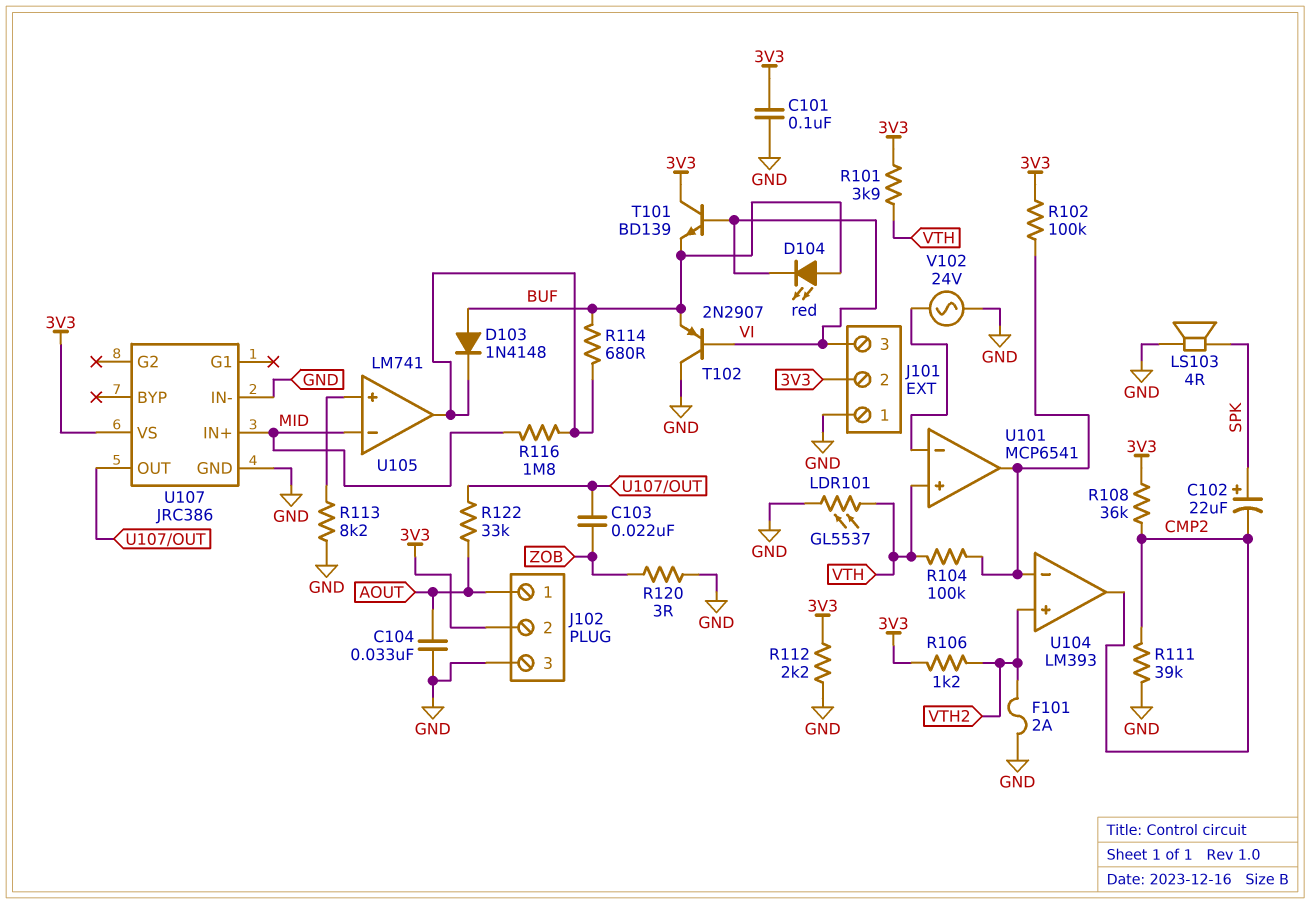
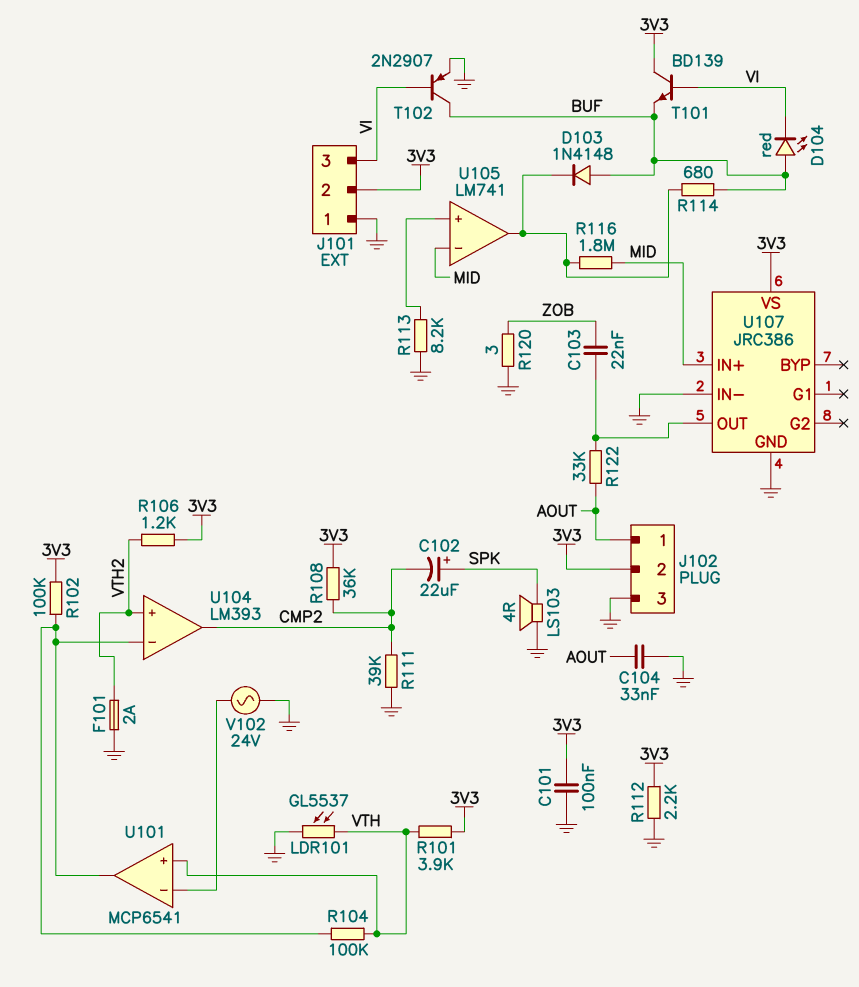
T102: PNP 2N2907 (B VI, C GND, E BUF) -> PNP 2N2907 (B VI, C BUF, E GND)

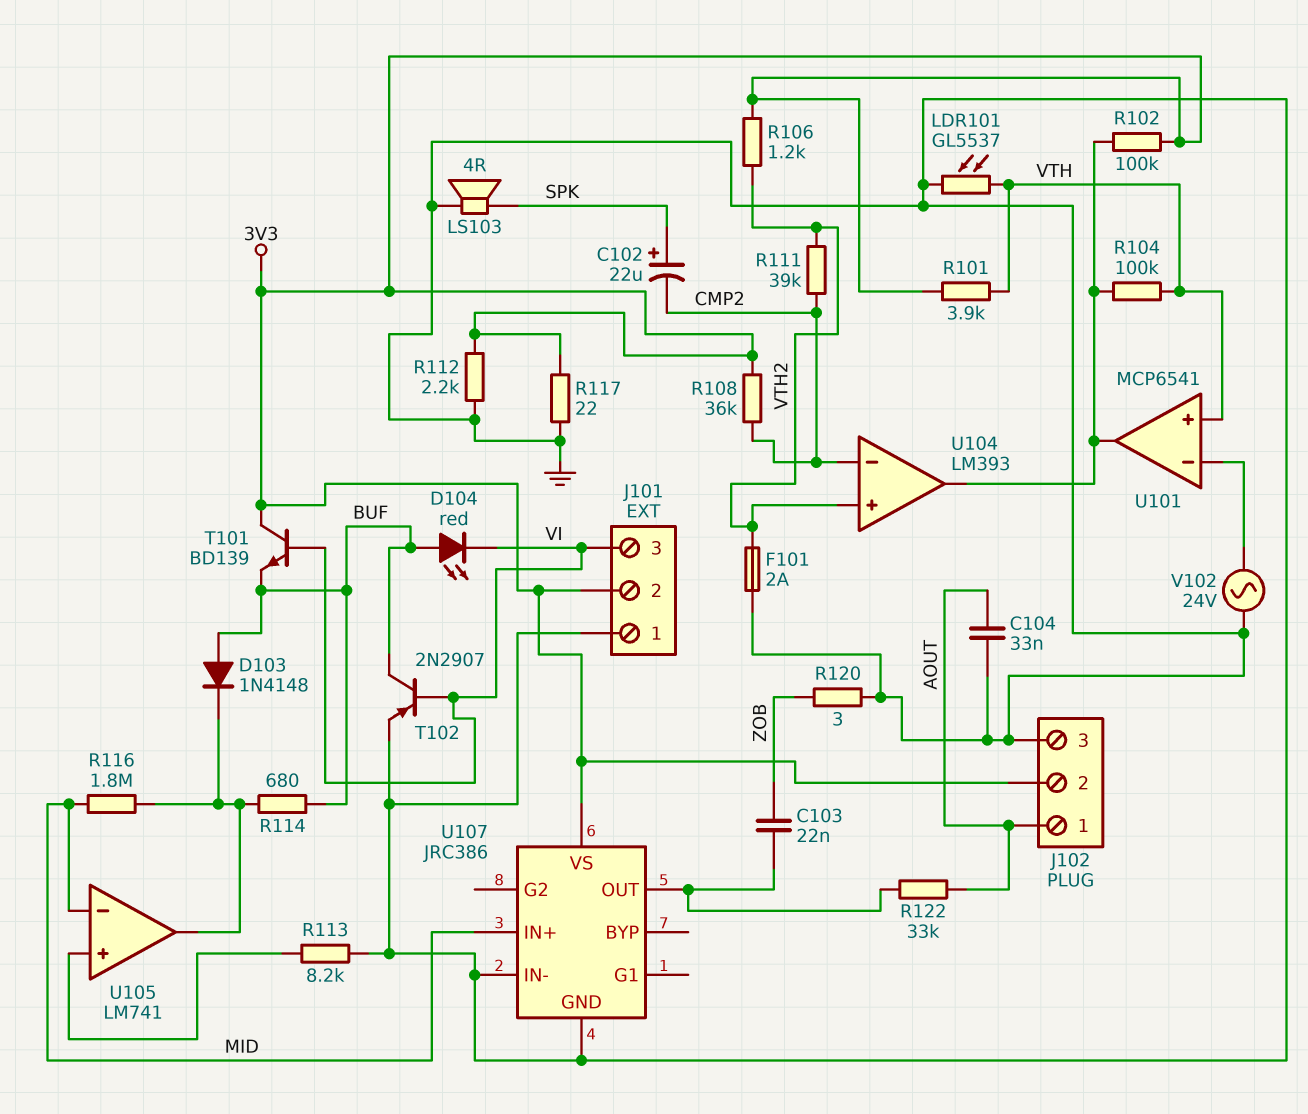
C101: 100nF (3V3, GND) -> none
R111: 39k (CMP2, GND) -> 39k (CMP2, VTH2)
R117: none -> 22 (3V3, GND)
U104 pin in-: U101/out -> CMP2
U104 pin out: CMP2 -> U101/out

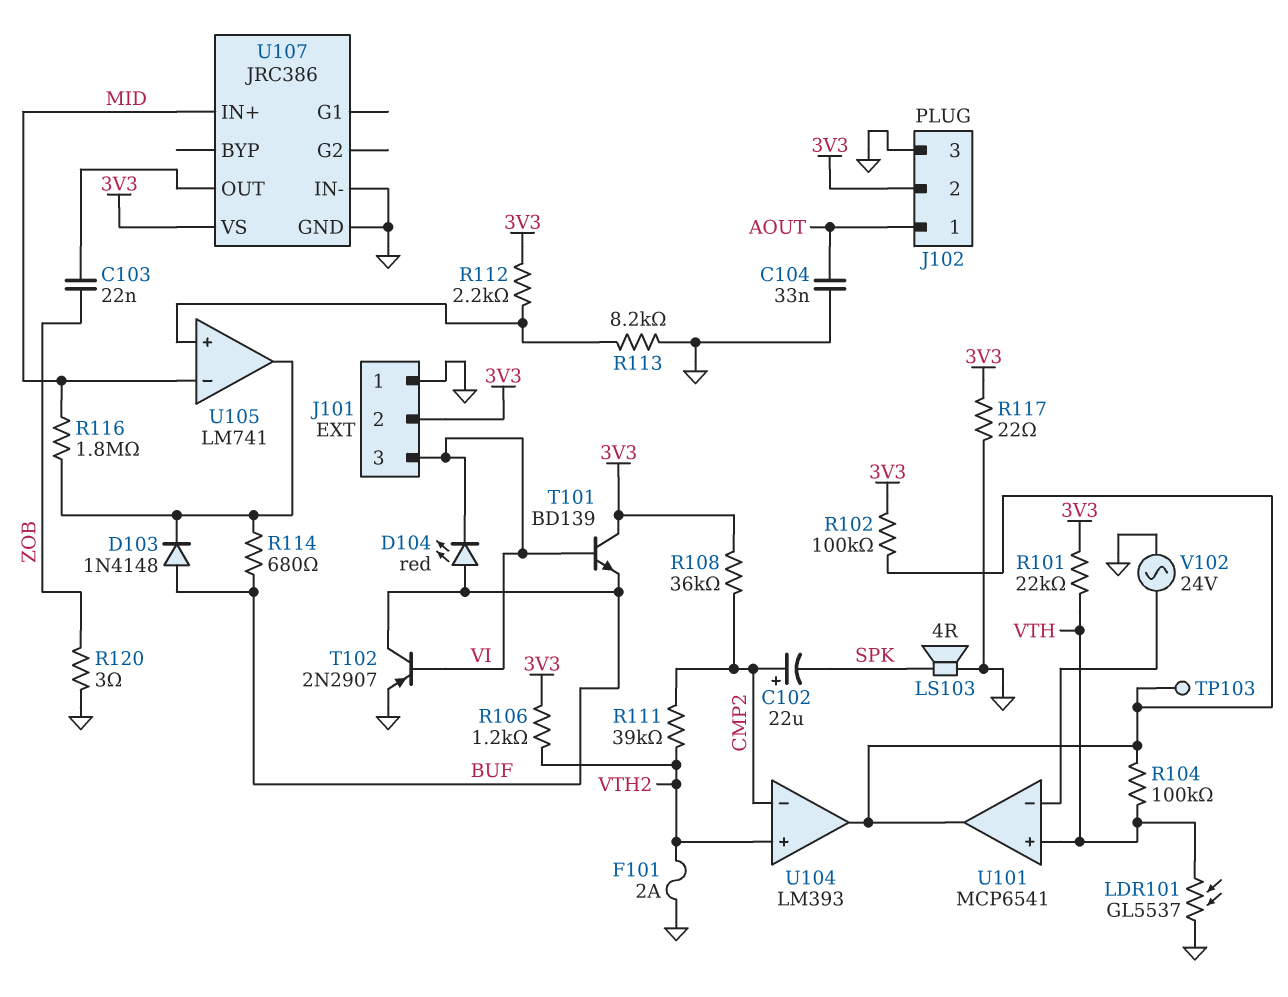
C102: 22uF (plus SPK, minus CMP2) -> 22uF (plus CMP2, minus SPK)
R101: 3.9k (3V3, VTH) -> 22k (3V3, VTH)
R112: 2.2k (3V3, GND) -> 2.2k (3V3, U105/in+)
R122: 33k (AOUT, U107/OUT) -> none
TP103: none -> test point (U101/out)

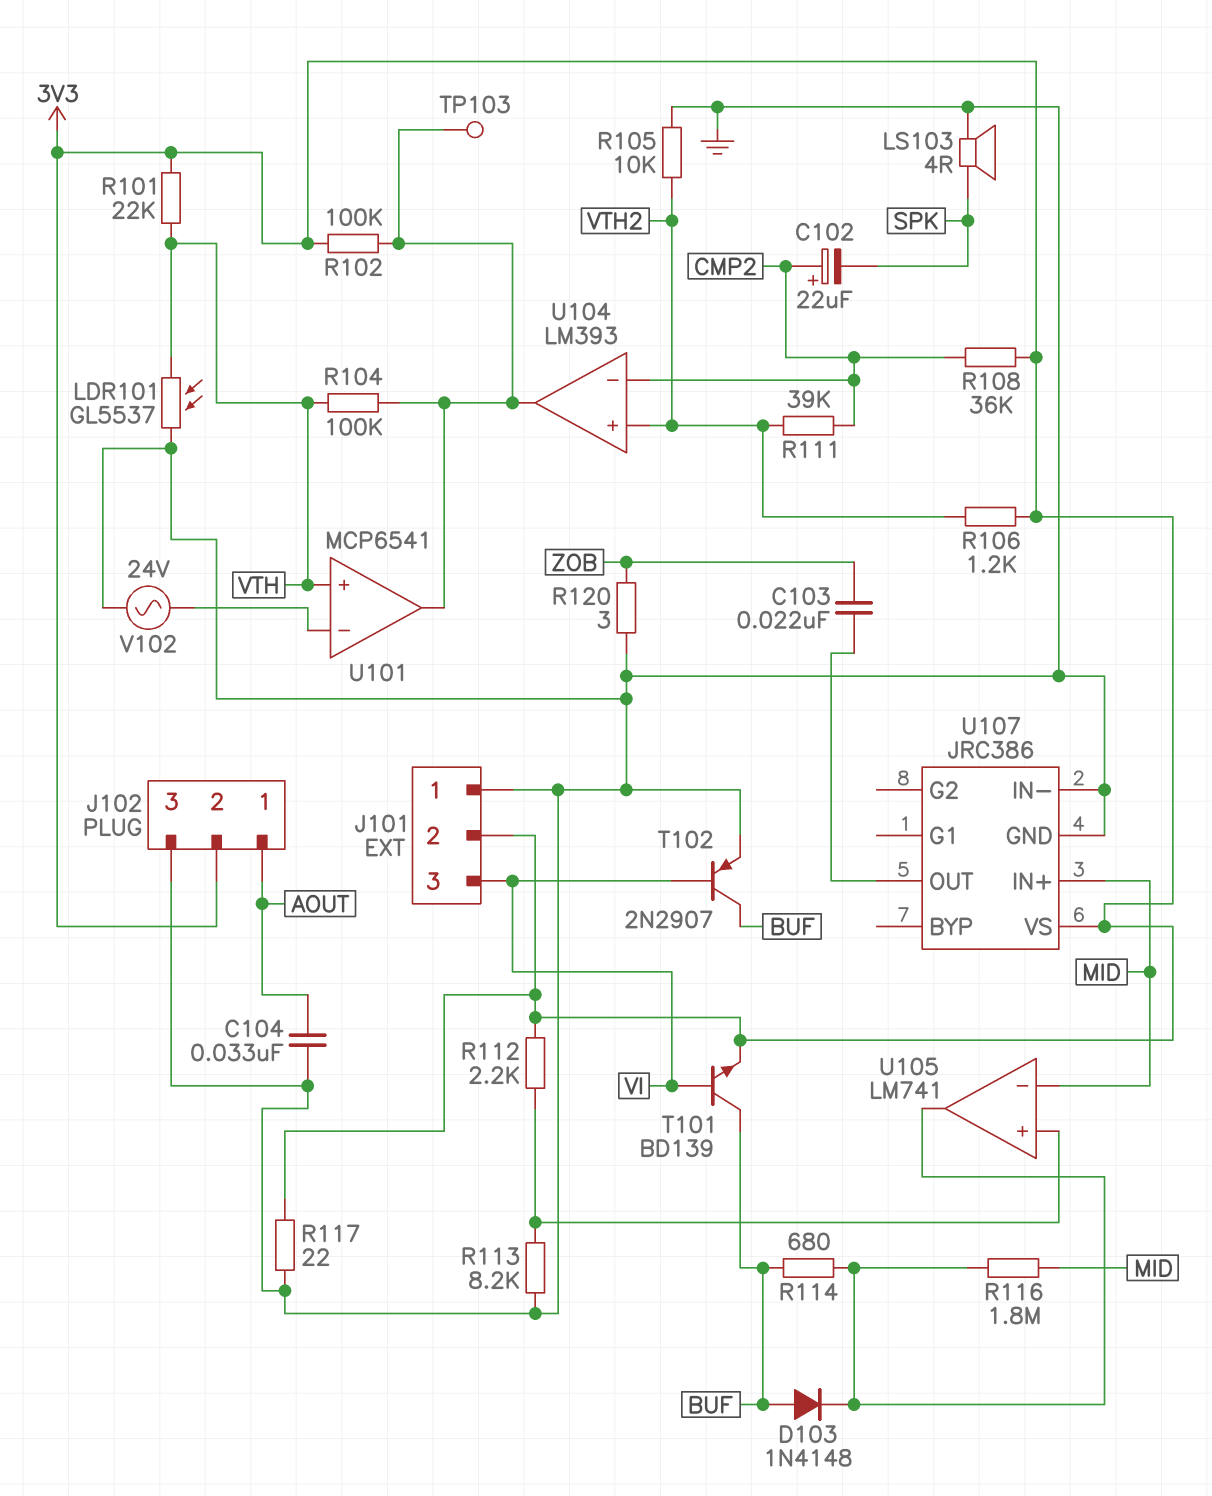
D104: LED red (A BUF, K VI) -> none
F101: 2A (GND, VTH2) -> none
R105: none -> 10k (GND, VTH2)
T101: NPN BD139 (B VI, C 3V3, E BUF) -> NPN BD139 (B VI, C BUF, E 3V3)

